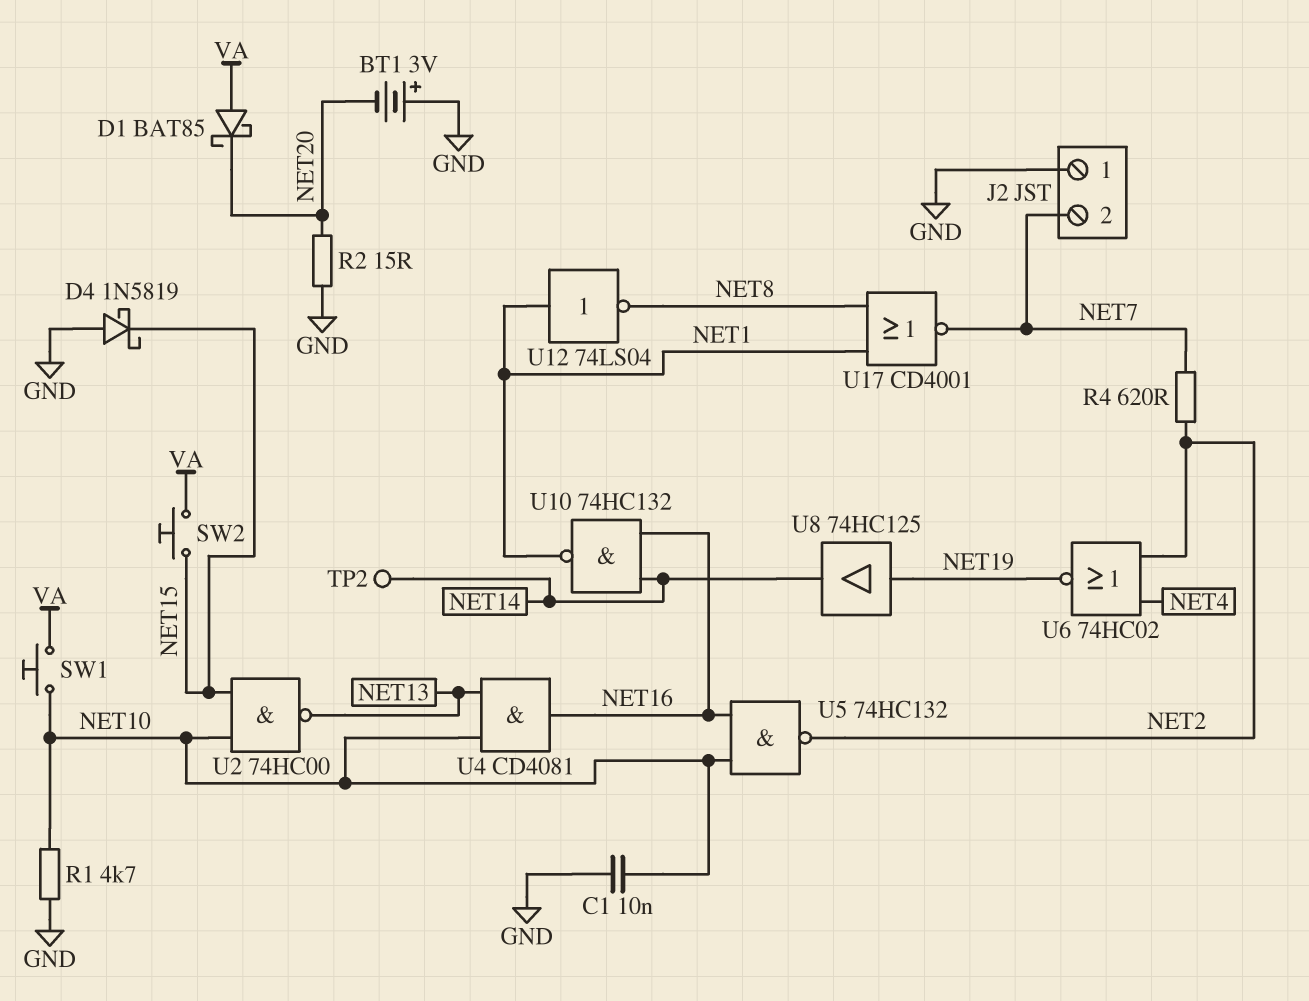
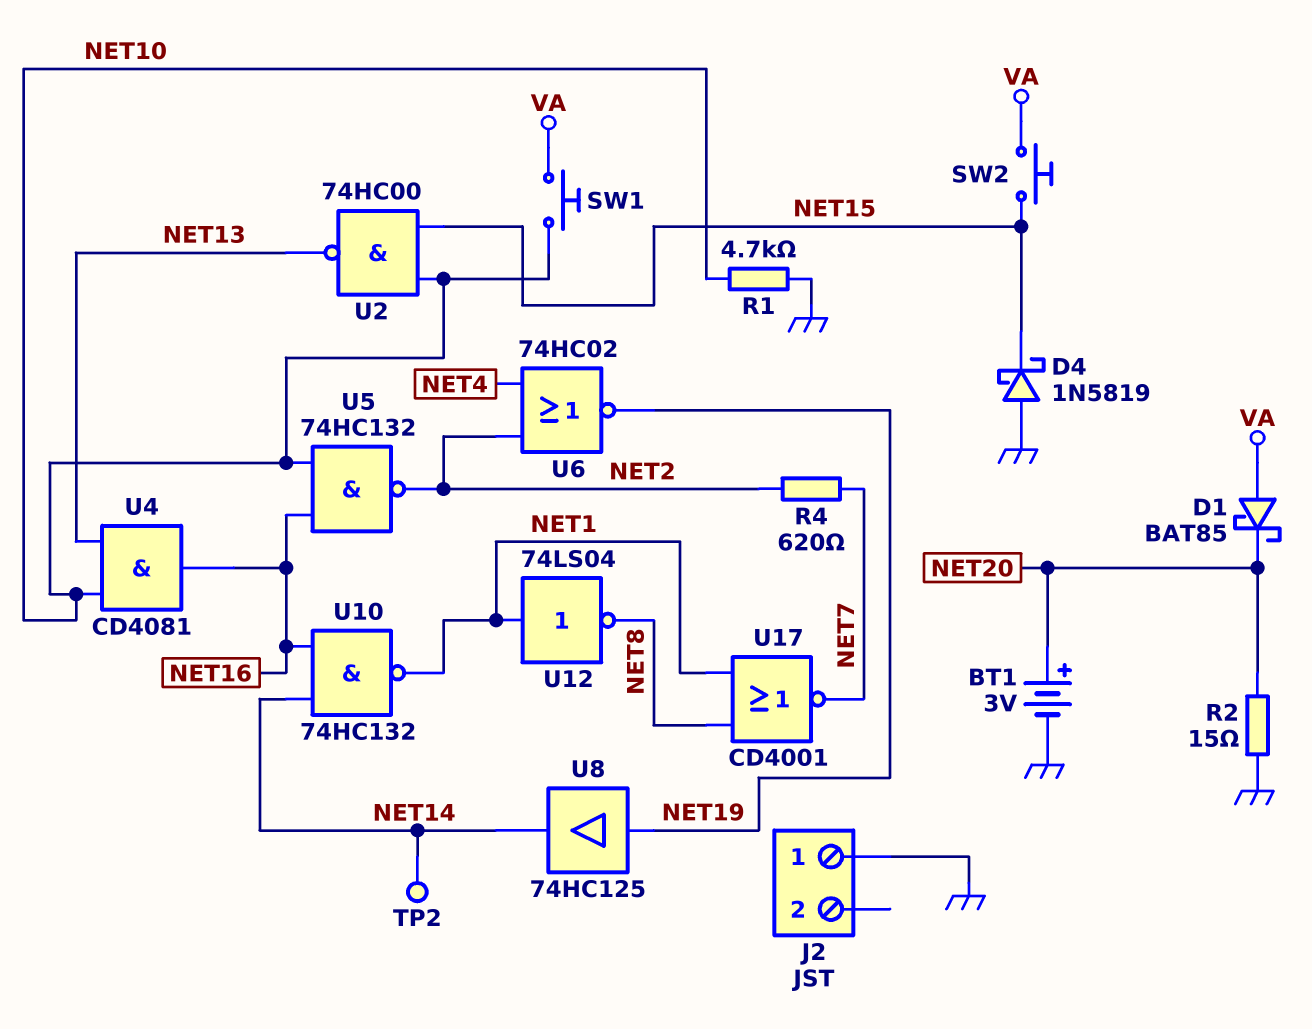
BT1: 3V (plus GND, minus NET20) -> 3V (plus NET20, minus GND)
C1: 10nF (GND, NET10) -> none
J2 pin 2: NET7 -> none

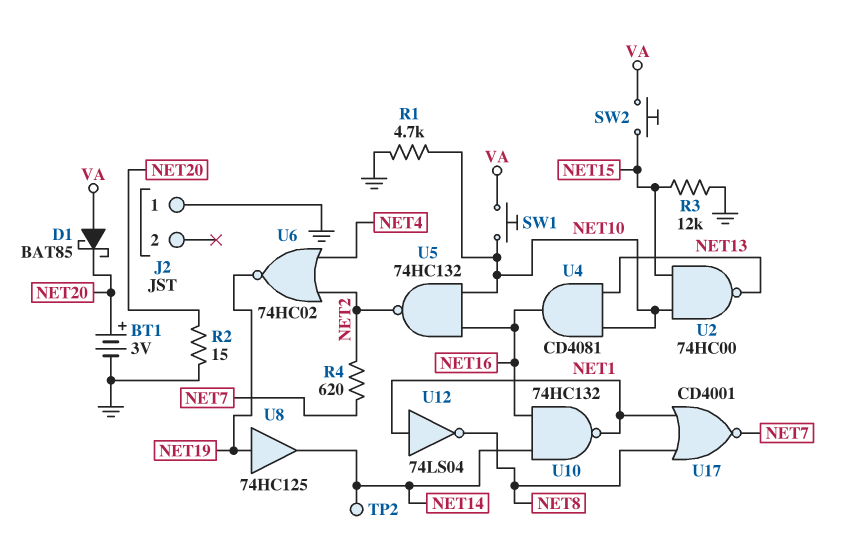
D4: schottky 1N5819 (A GND, K NET15) -> none
R3: none -> 12k (GND, NET15)

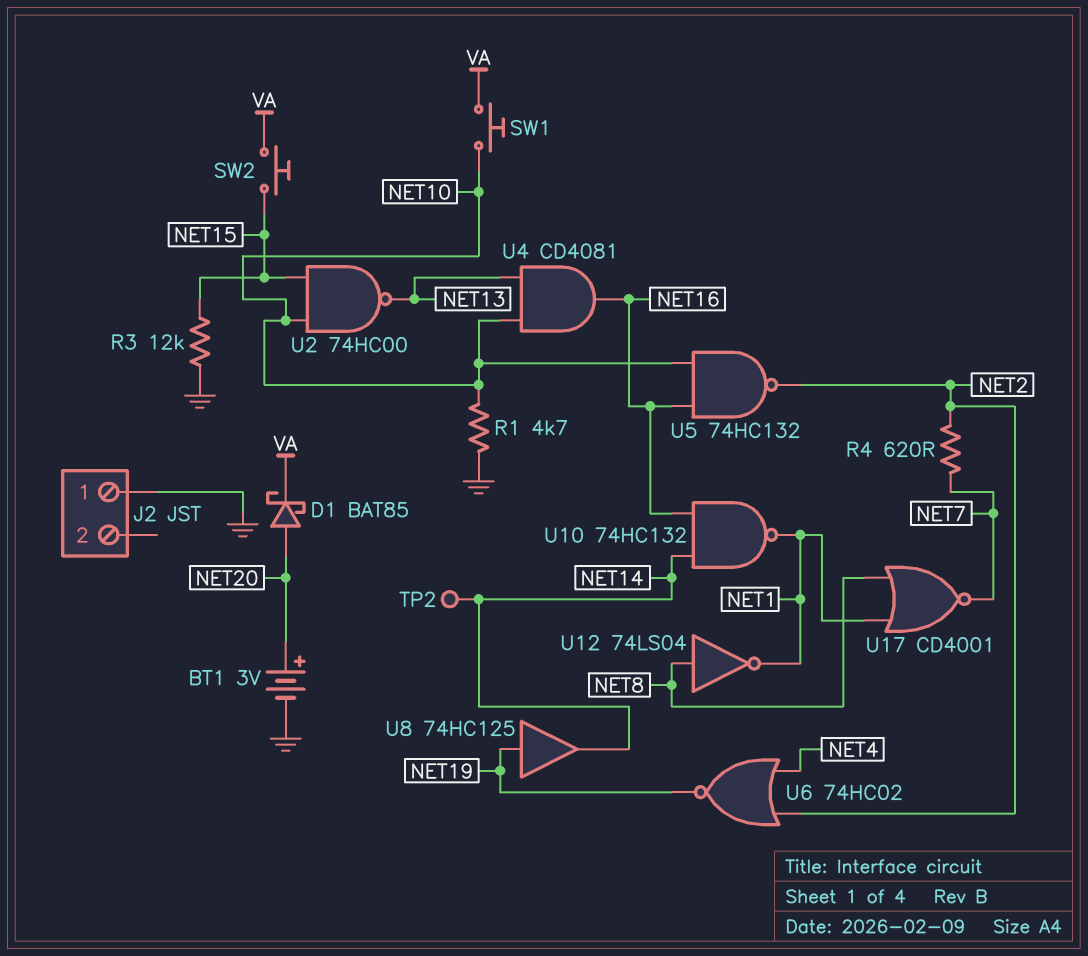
D1: schottky BAT85 (A VA, K NET20) -> schottky BAT85 (A NET20, K VA)
R2: 15 (GND, NET20) -> none
U12: NOT 74LS04 (in NET1, out NET8) -> NOT 74LS04 (in NET8, out NET1)

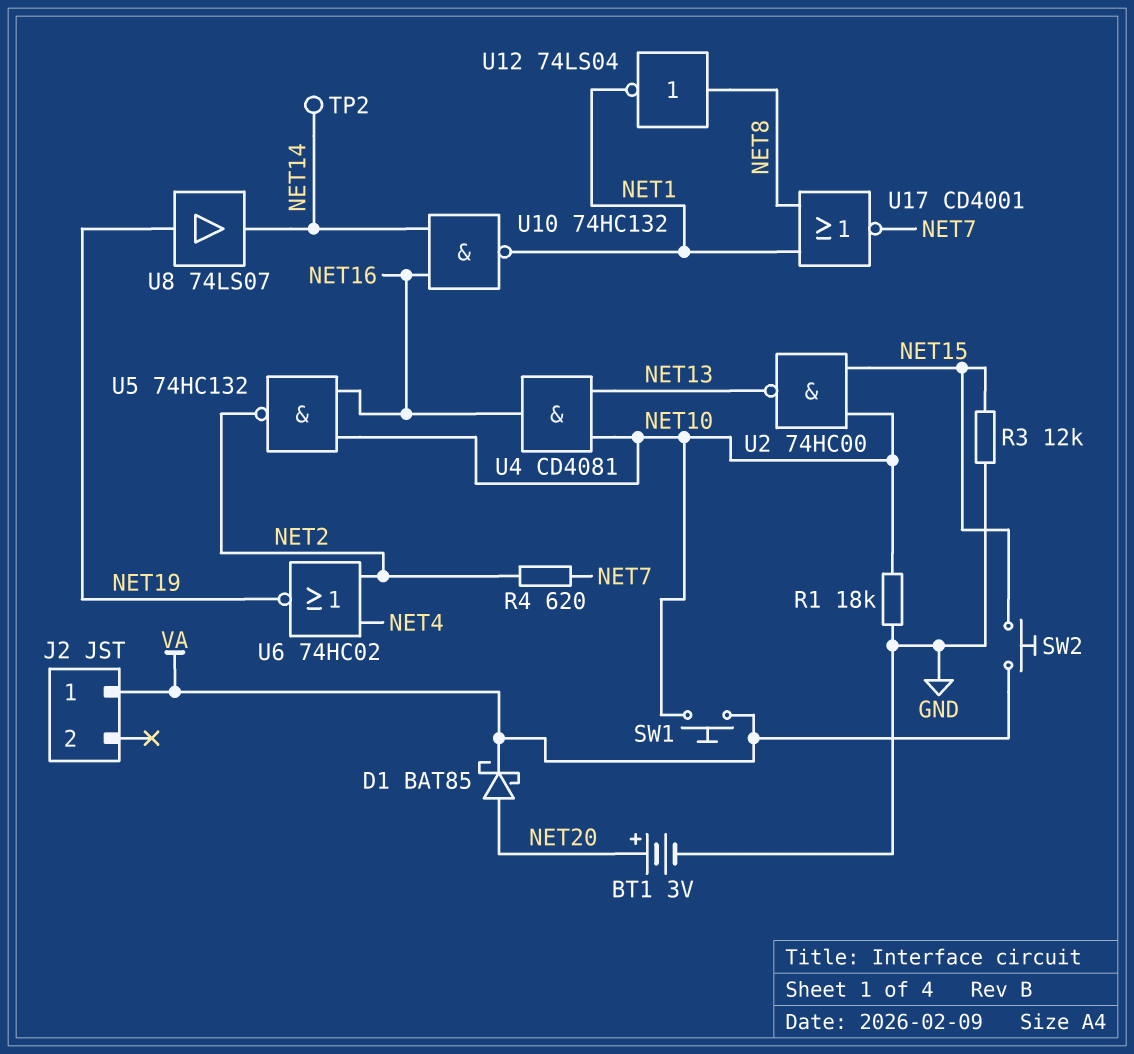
J2 pin 1: GND -> VA
R1: 4.7k (GND, NET10) -> 18k (GND, NET10)
U8: buffer 74HC125 (in NET19, out NET14) -> buffer 74LS07 (in NET19, out NET14)

